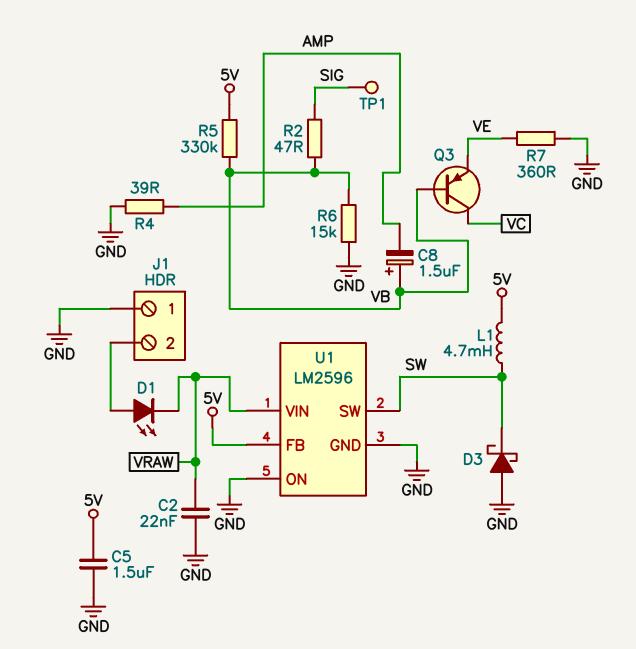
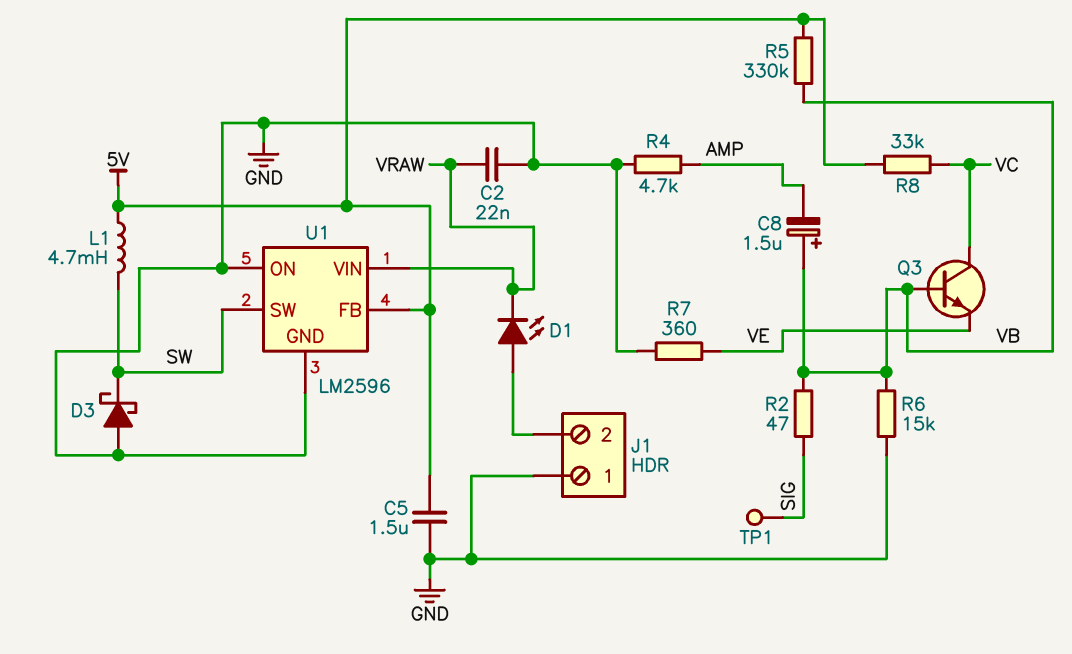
Q3: PNP (B VB, C VC, E VE) -> NPN (B VB, C VC, E VE)
R4: 39 (AMP, GND) -> 4.7k (AMP, GND)
R8: none -> 33k (5V, VC)

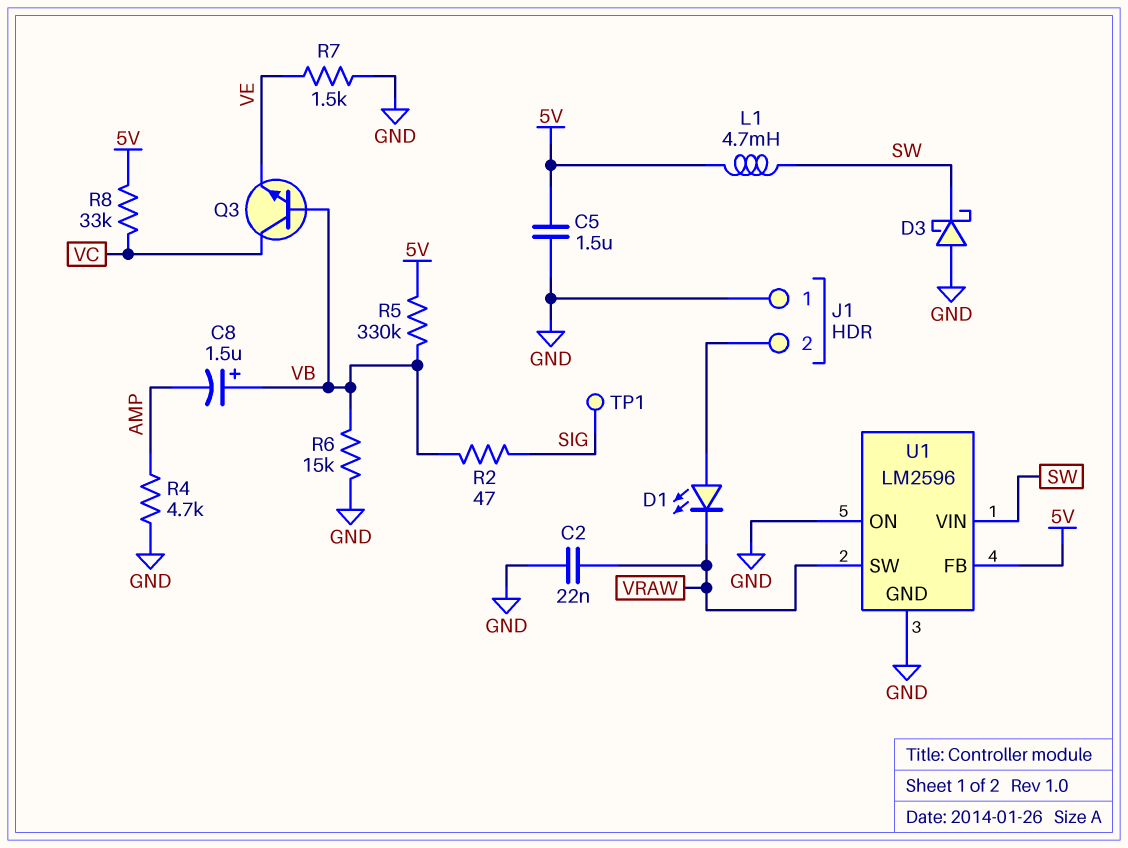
R7: 360 (GND, VE) -> 1.5k (GND, VE)
U1 pin SW: SW -> VRAW
U1 pin VIN: VRAW -> SW

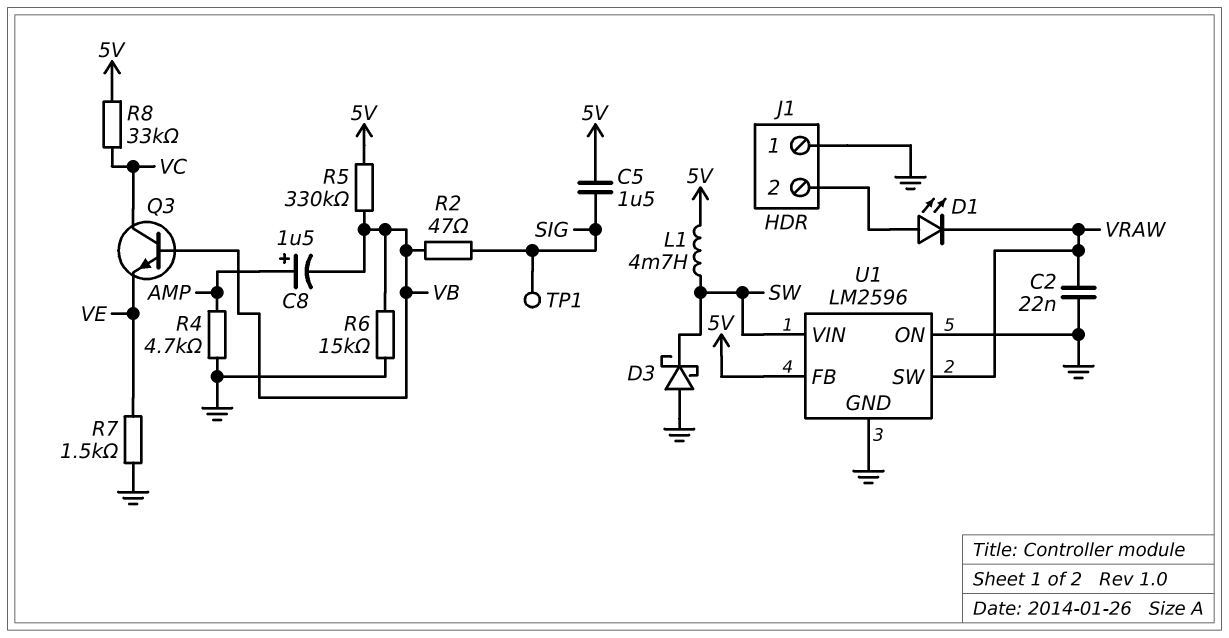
C5: 1.5uF (5V, GND) -> 1.5uF (5V, SIG)
C8: 1.5uF (plus VB, minus AMP) -> 1.5uF (plus AMP, minus VB)

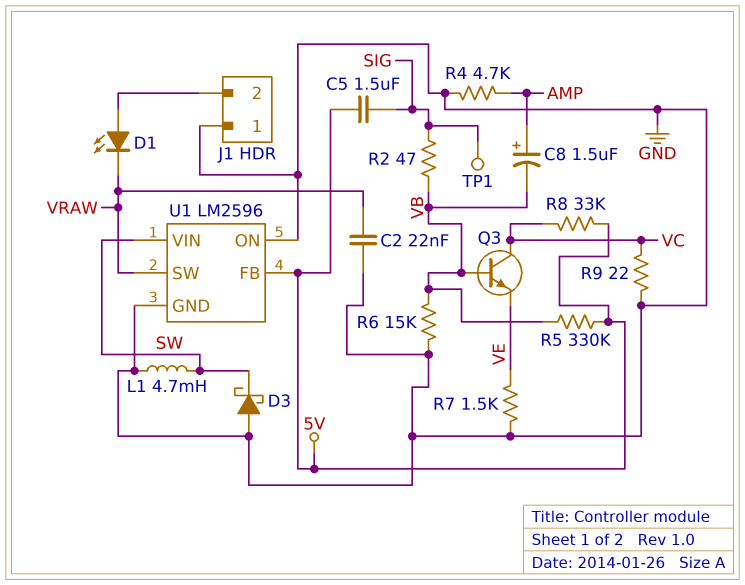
L1: 4.7mH (5V, SW) -> 4.7mH (GND, SW)
R9: none -> 22 (GND, VC)

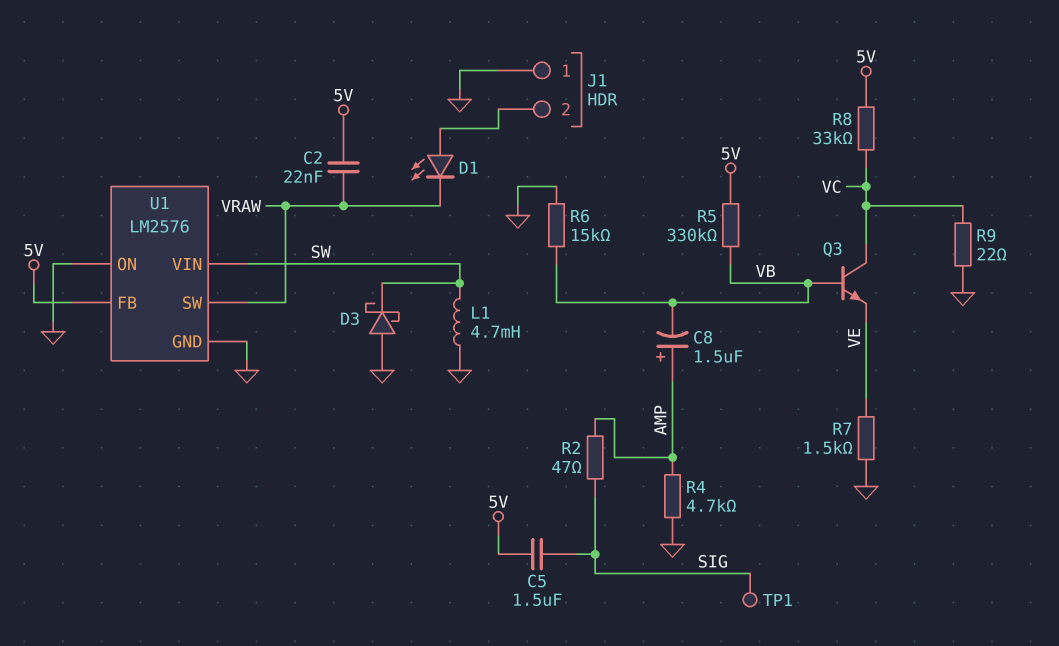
C2: 22nF (GND, VRAW) -> 22nF (5V, VRAW)
R2: 47 (SIG, VB) -> 47 (AMP, SIG)
U1: LM2596 -> LM2576

